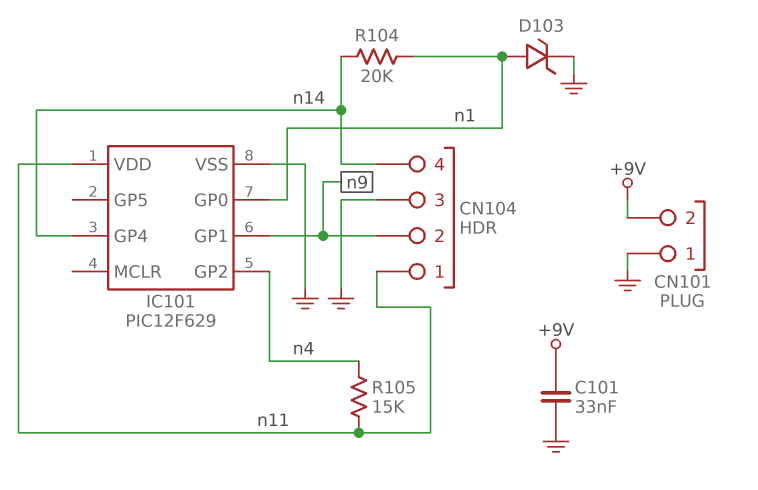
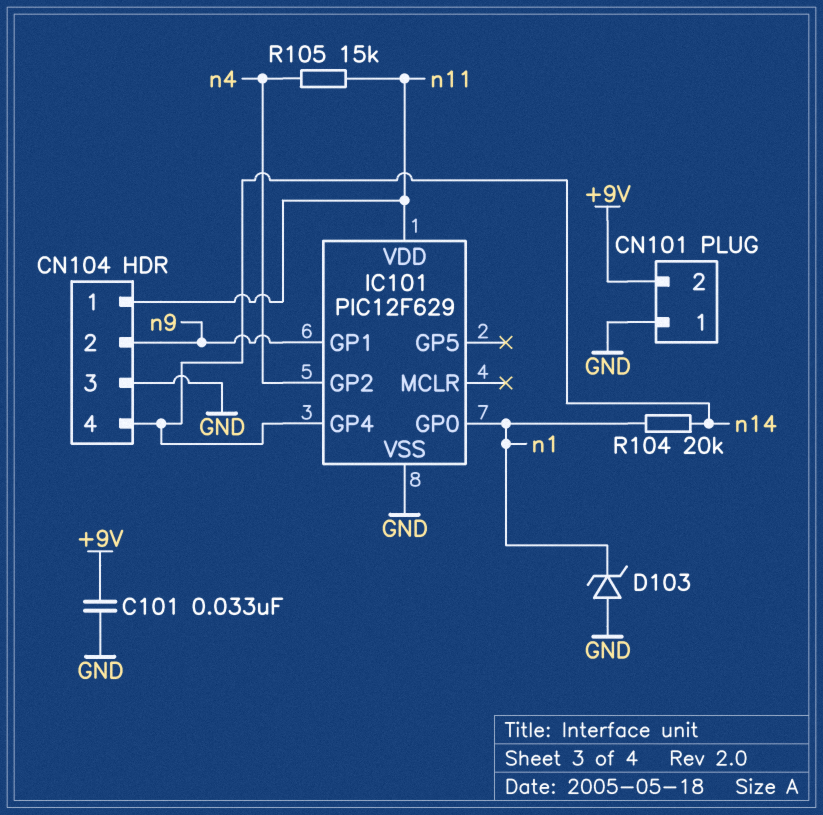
D103: zener (A n1, K GND) -> zener (A GND, K n1)

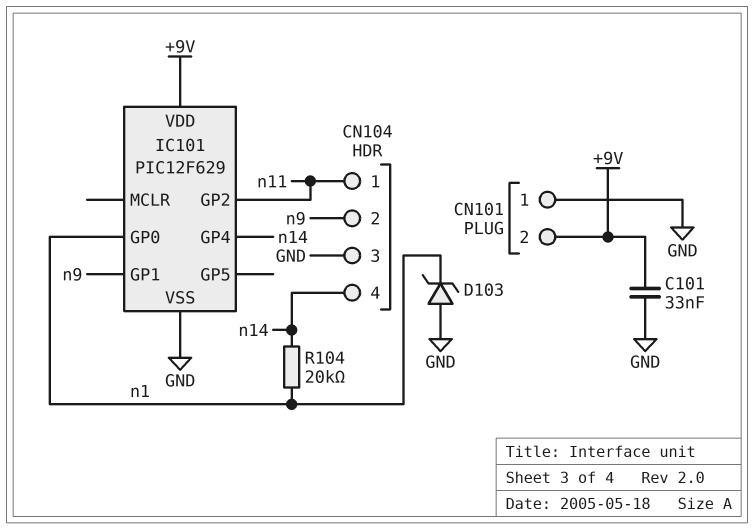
IC101 pin GP2: n4 -> n11
IC101 pin VDD: n11 -> +9V
R105: 15k (n4, n11) -> none

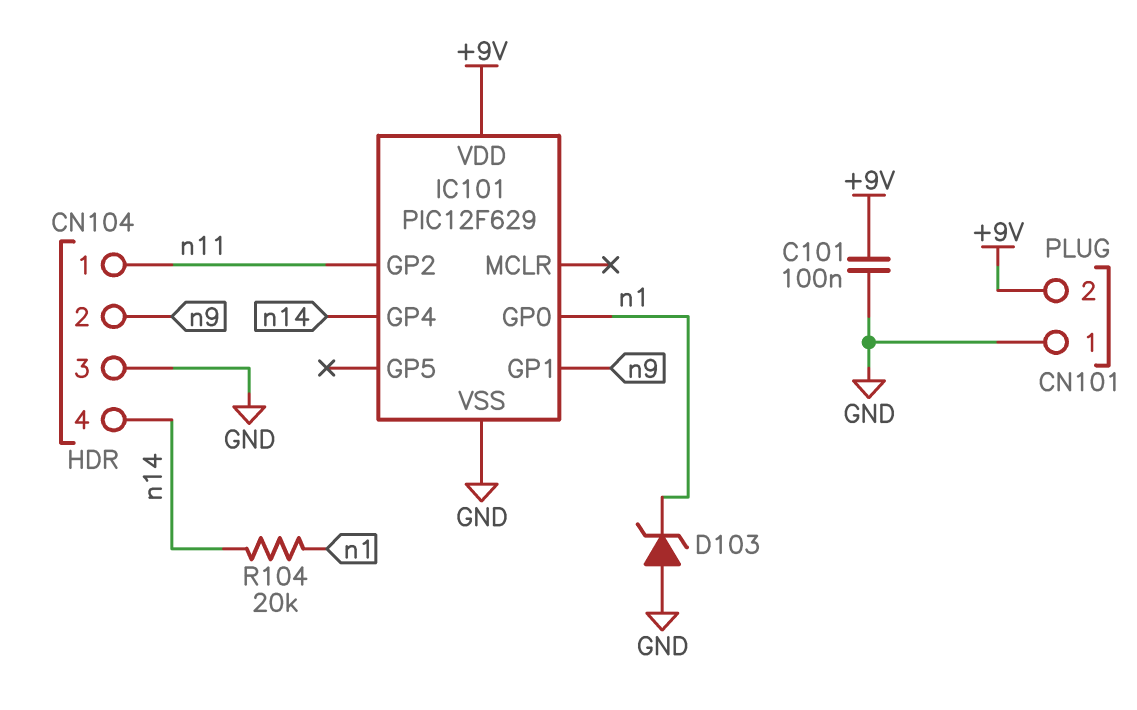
C101: 33nF (+9V, GND) -> 100nF (+9V, GND)

